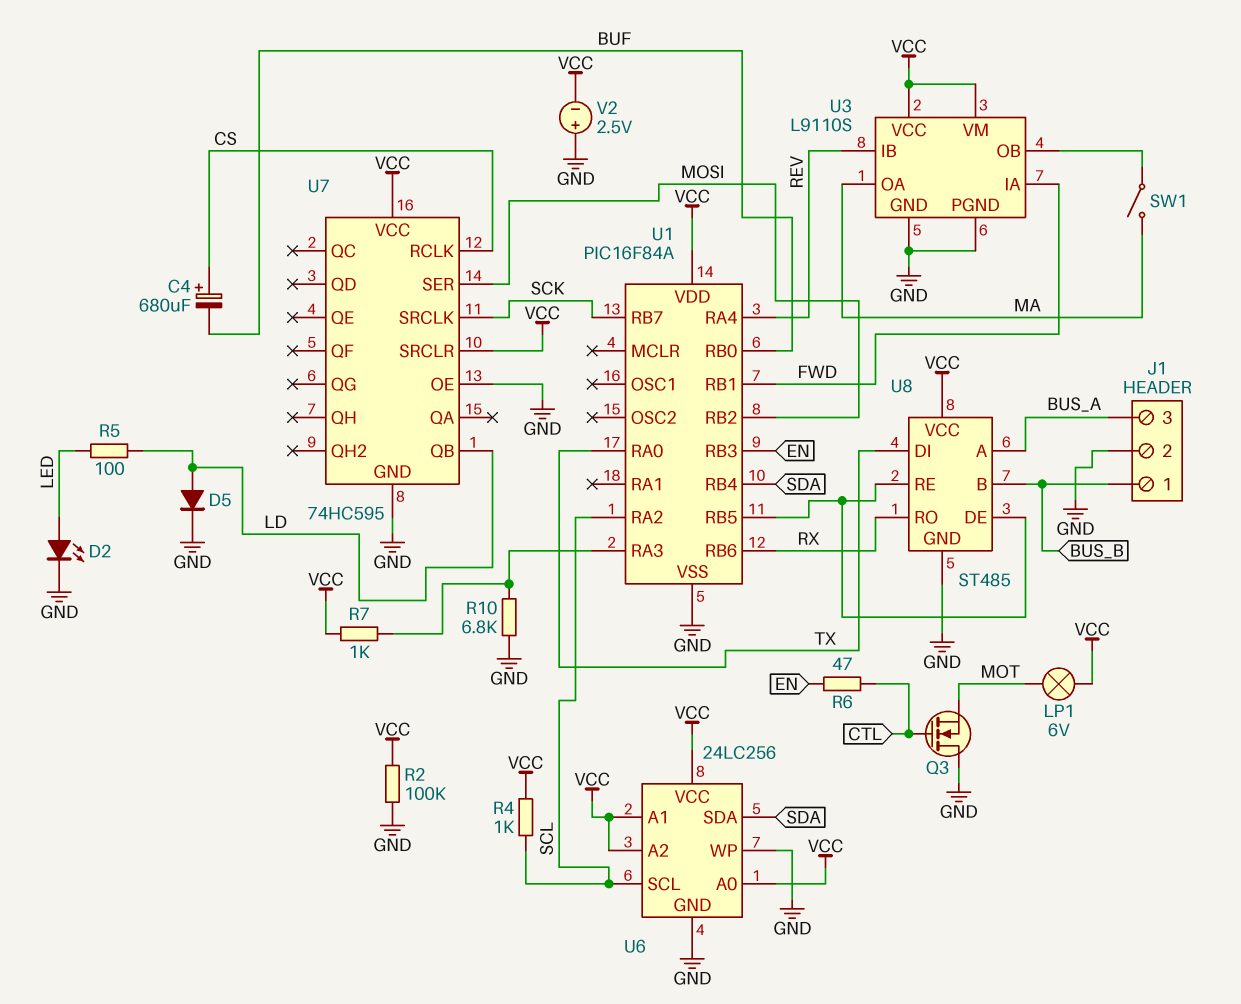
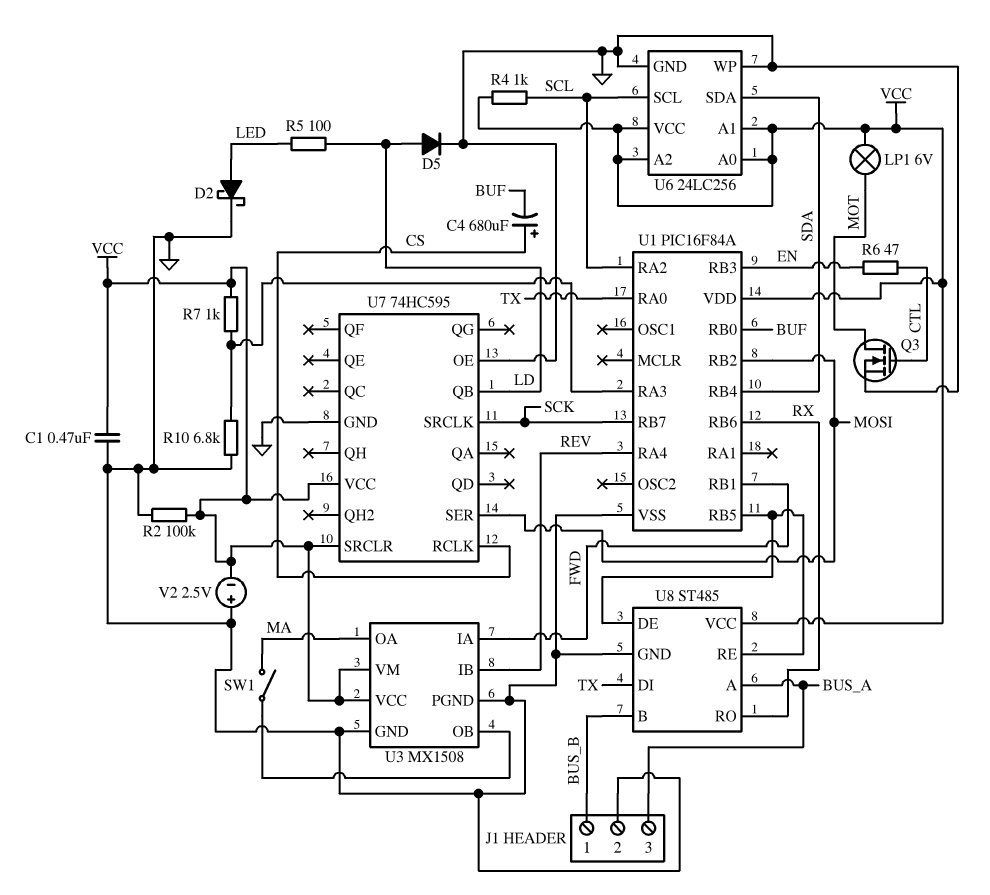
C1: none -> 470nF (GND, VCC)
D2: LED (A LED, K GND) -> schottky (A LED, K GND)
Q3: NMOS (G CTL, D GND, S MOT) -> NMOS (G CTL, D MOT, S GND)
U3: L9110S -> MX1508

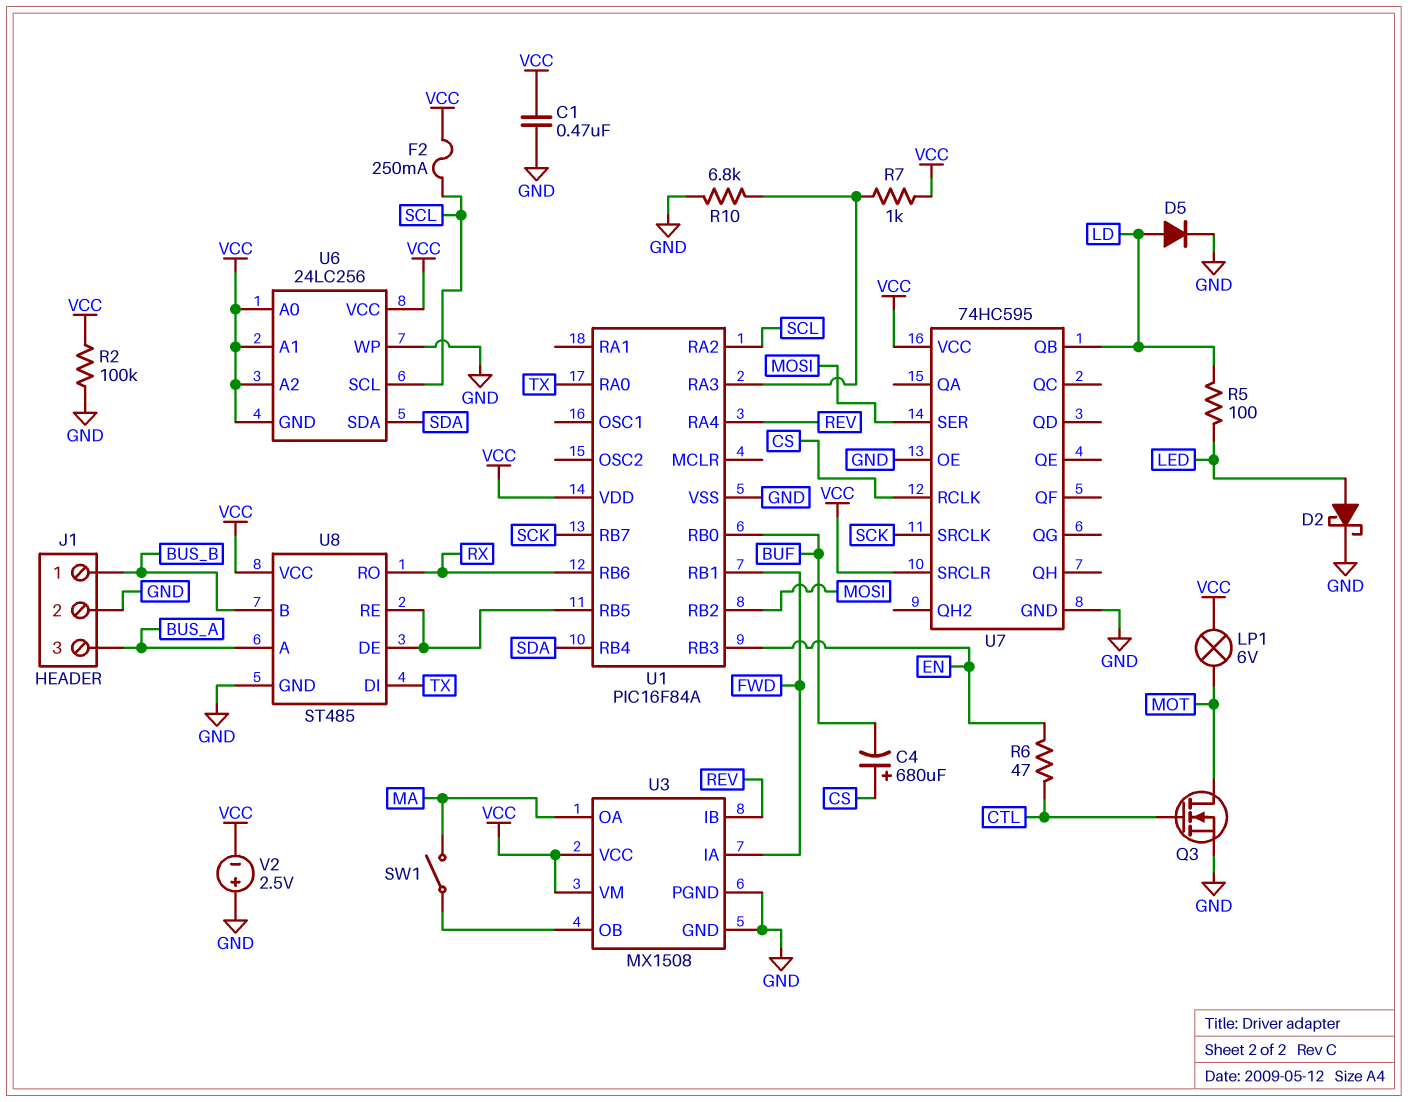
F2: none -> 250mA (SCL, VCC)
R4: 1k (SCL, VCC) -> none
U6 pin GND: GND -> VCC

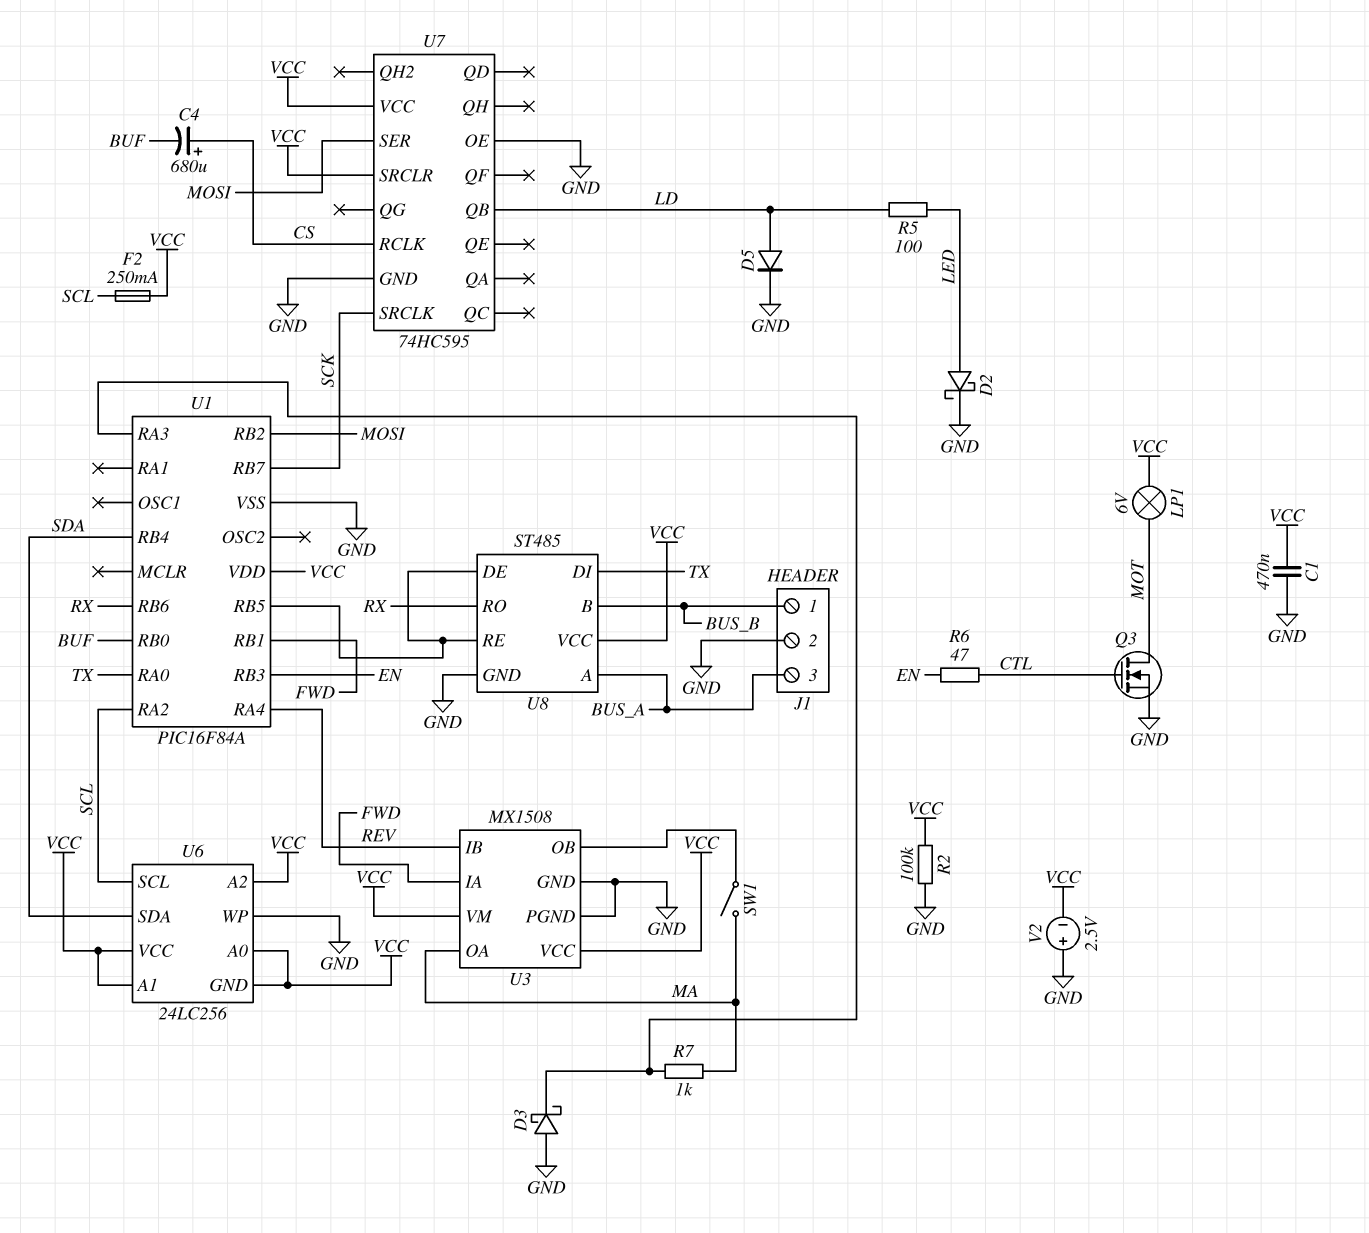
D3: none -> schottky (A GND, K U1/RA3)
R7: 1k (U1/RA3, VCC) -> 1k (MA, U1/RA3)
R10: 6.8k (GND, U1/RA3) -> none

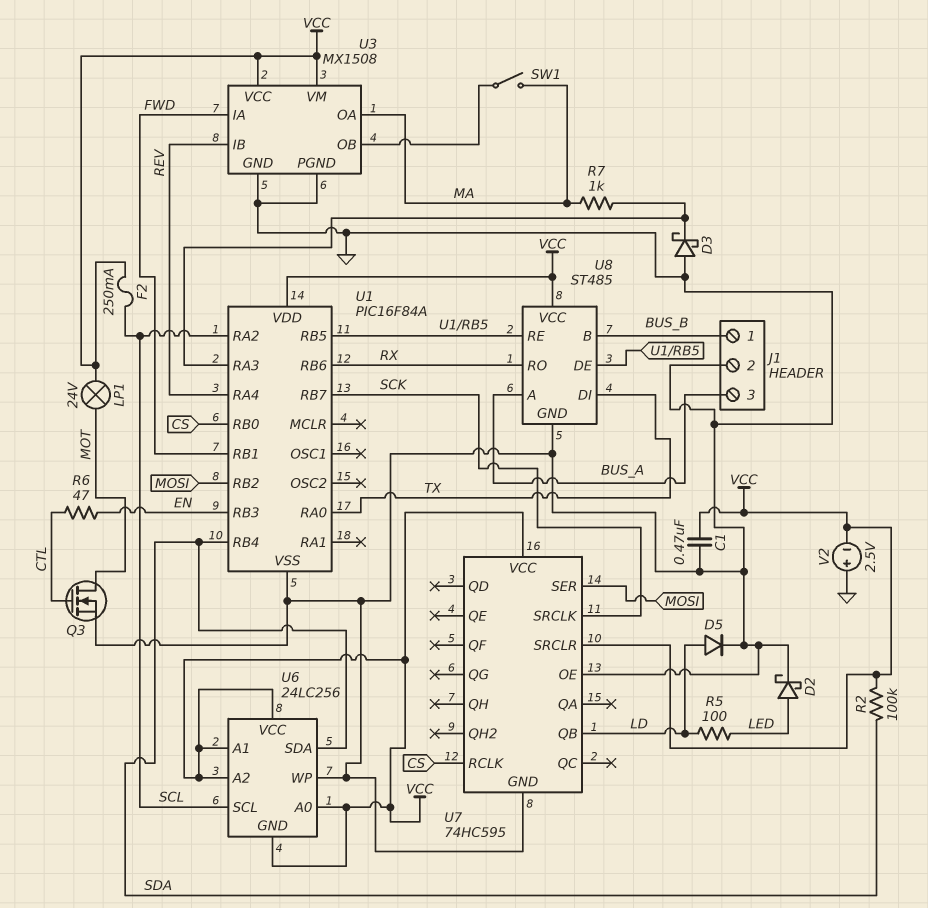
C4: 680uF (plus CS, minus BUF) -> none
LP1: lamp 6V (MOT, VCC) -> lamp 24V (MOT, VCC)
R2: 100k (GND, VCC) -> 100k (SDA, VCC)
U1 pin RB0: BUF -> CS

